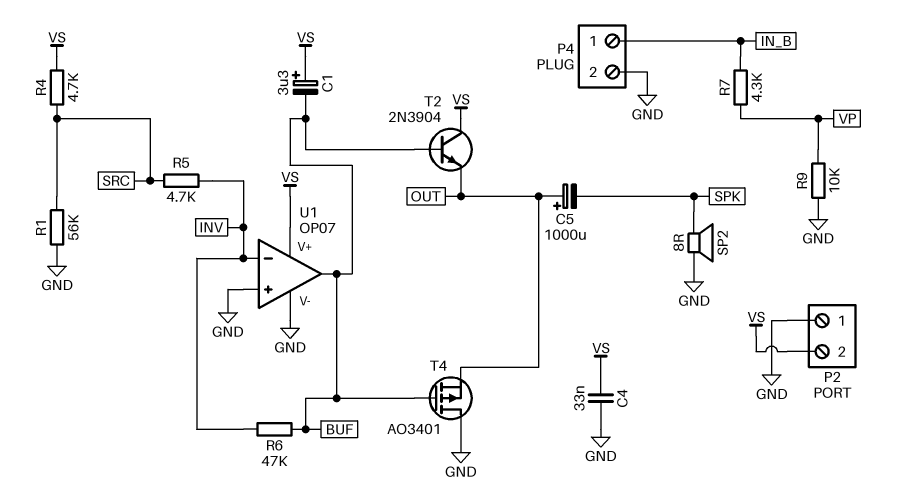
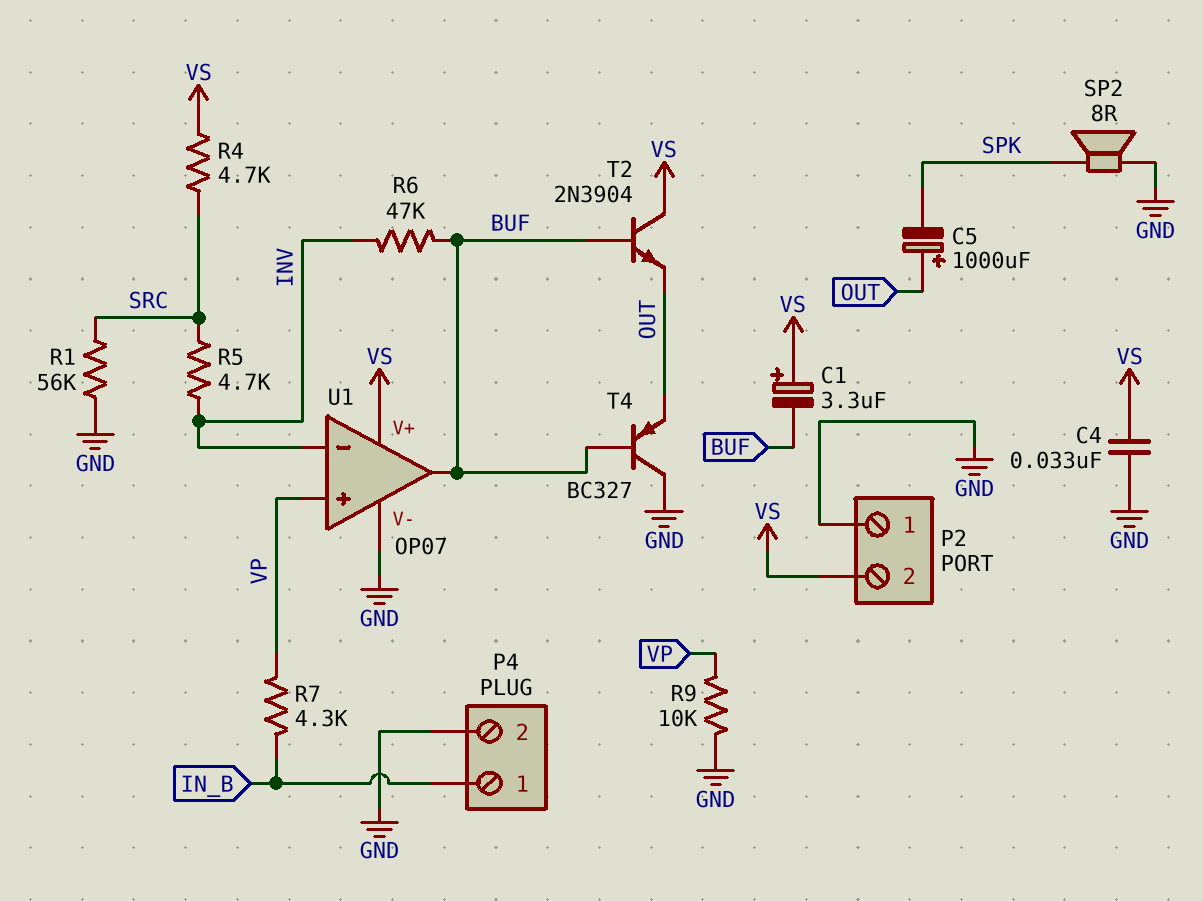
T4: PMOS AO3401 (G BUF, D GND, S OUT) -> PNP BC327 (B BUF, C GND, E OUT)
U1 pin in+: GND -> VP

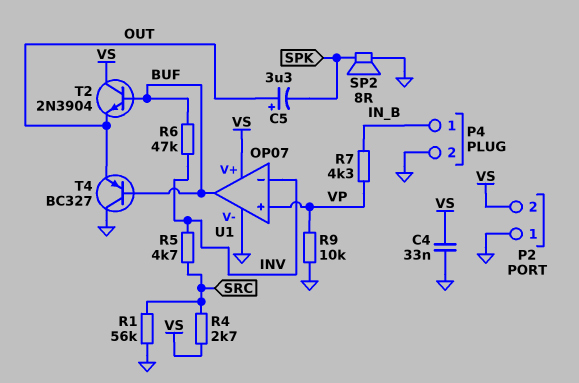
C1: 3.3uF (plus VS, minus BUF) -> none
C5: 1000uF (plus OUT, minus SPK) -> 3.3uF (plus OUT, minus SPK)
R4: 4.7k (SRC, VS) -> 2.7k (SRC, VS)

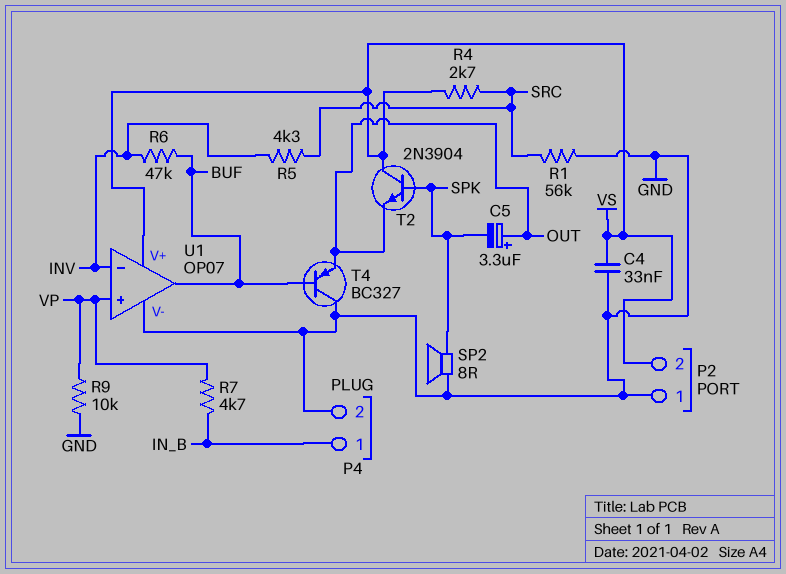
R5: 4.7k (INV, SRC) -> 4.3k (INV, SRC)
R7: 4.3k (IN_B, VP) -> 4.7k (IN_B, VP)
T2: NPN 2N3904 (B BUF, C VS, E OUT) -> NPN 2N3904 (B SPK, C VS, E OUT)

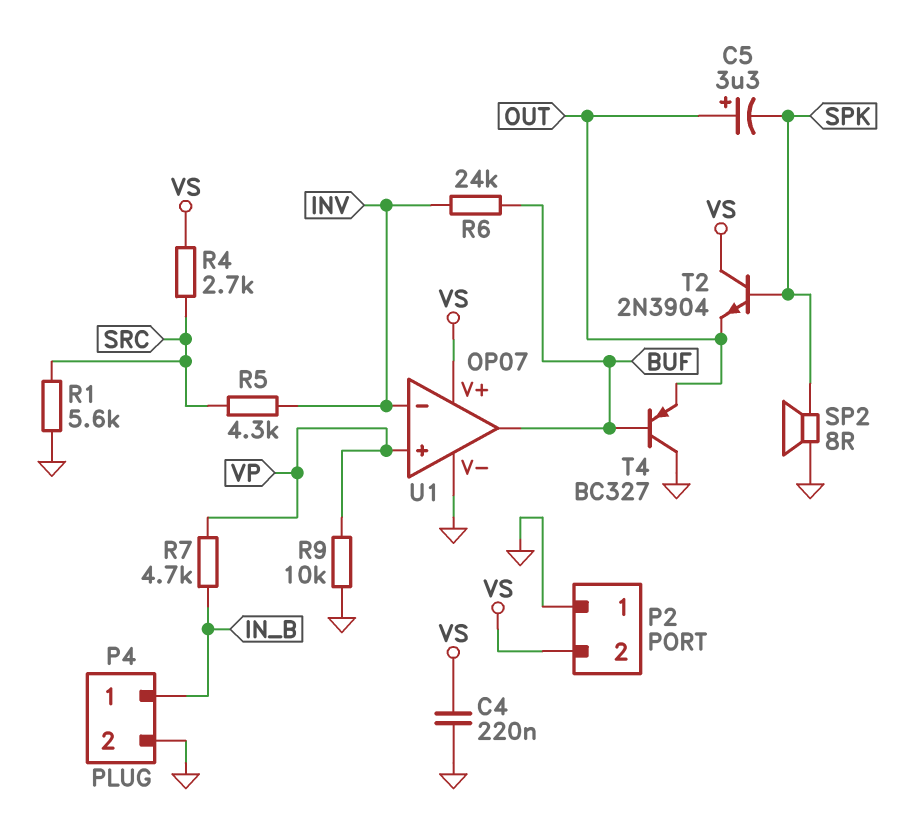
C4: 33nF (GND, VS) -> 220nF (GND, VS)
R1: 56k (GND, SRC) -> 5.6k (GND, SRC)
R6: 47k (BUF, INV) -> 24k (BUF, INV)

